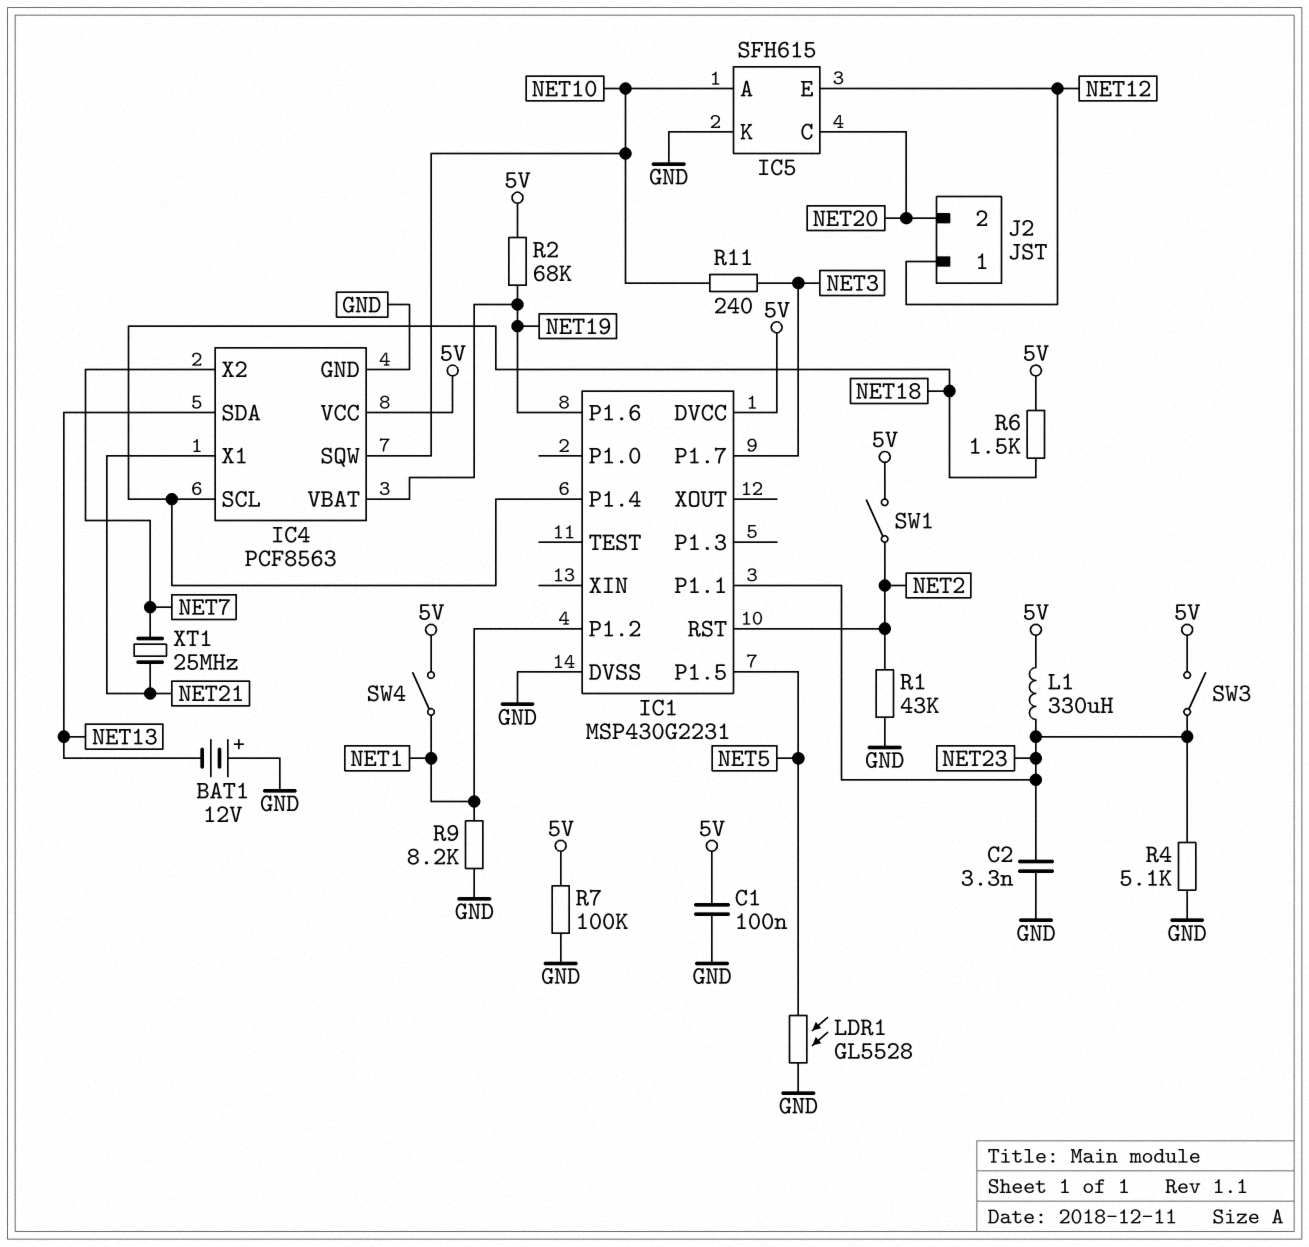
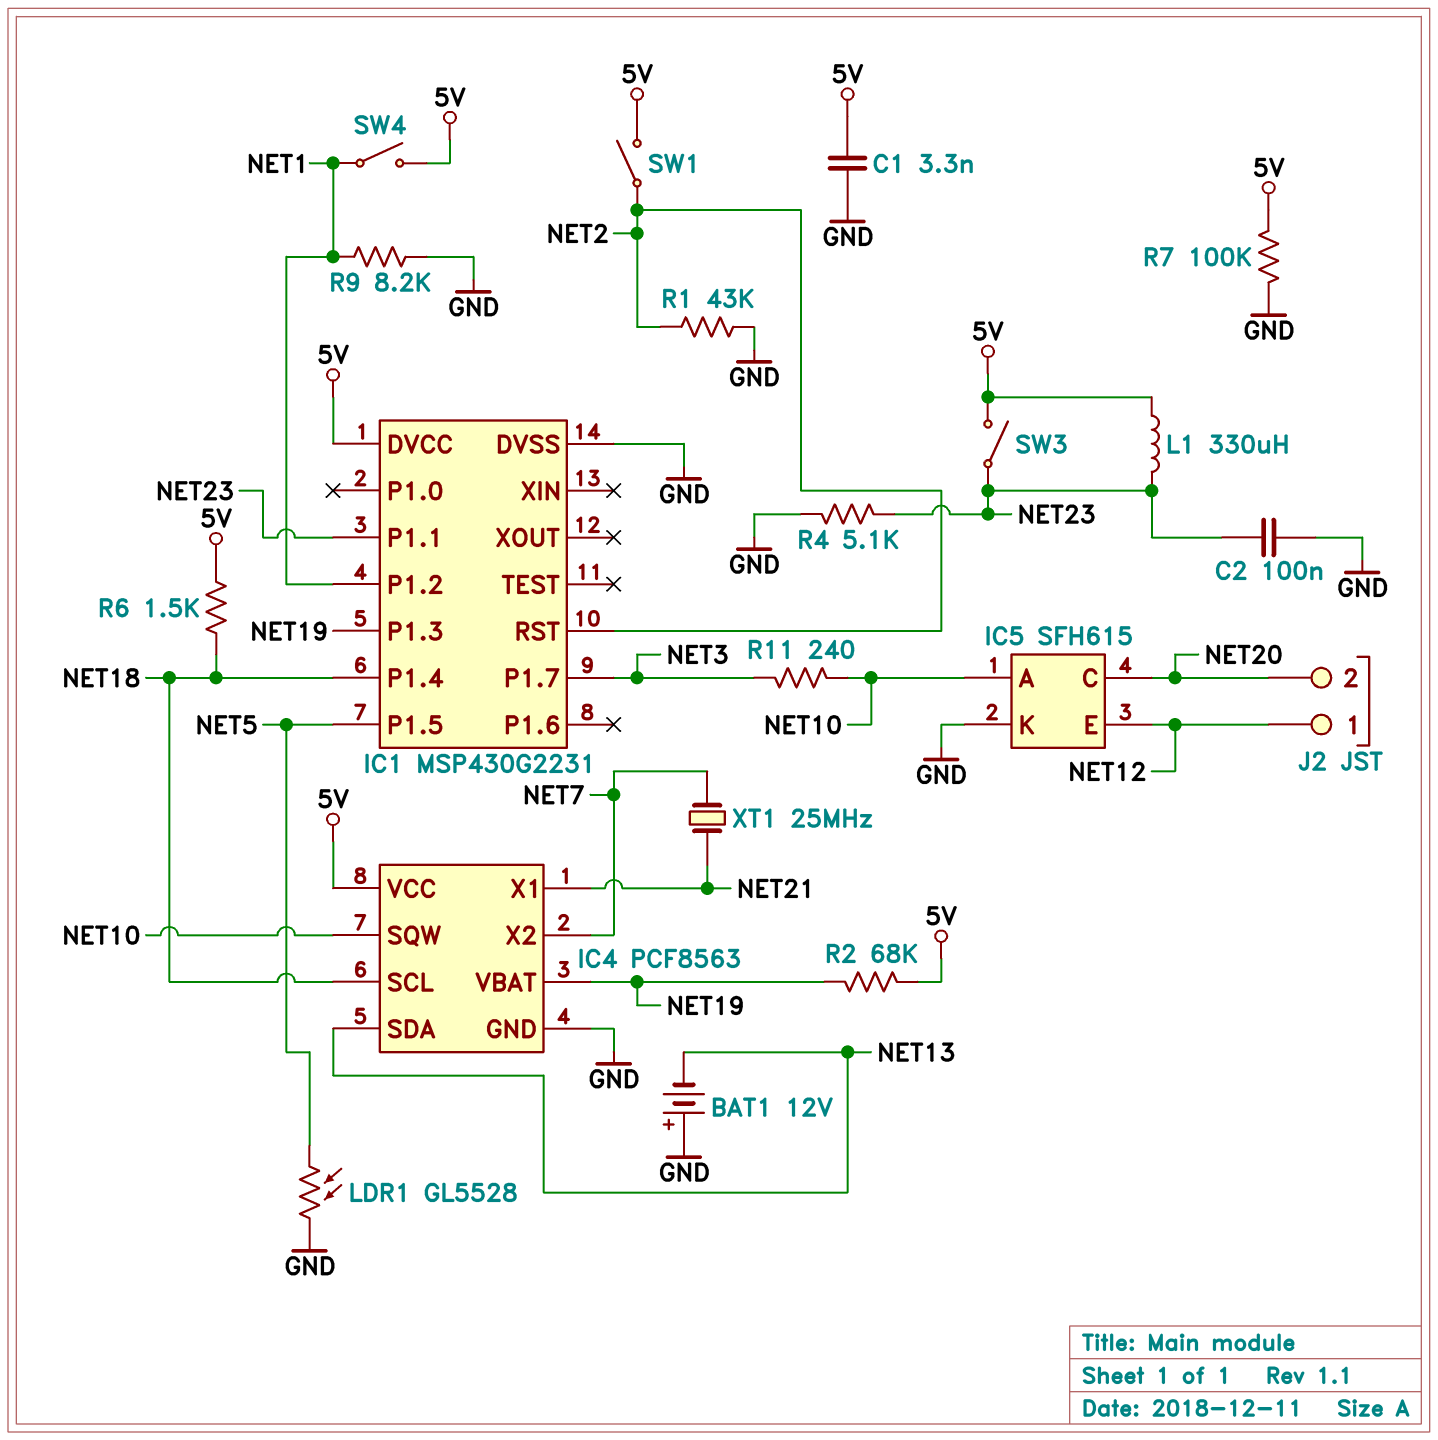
C1: 100nF (5V, GND) -> 3.3nF (5V, GND)
C2: 3.3nF (GND, NET23) -> 100nF (GND, NET23)
IC1 pin P1.3: none -> NET19
IC1 pin P1.6: NET19 -> none

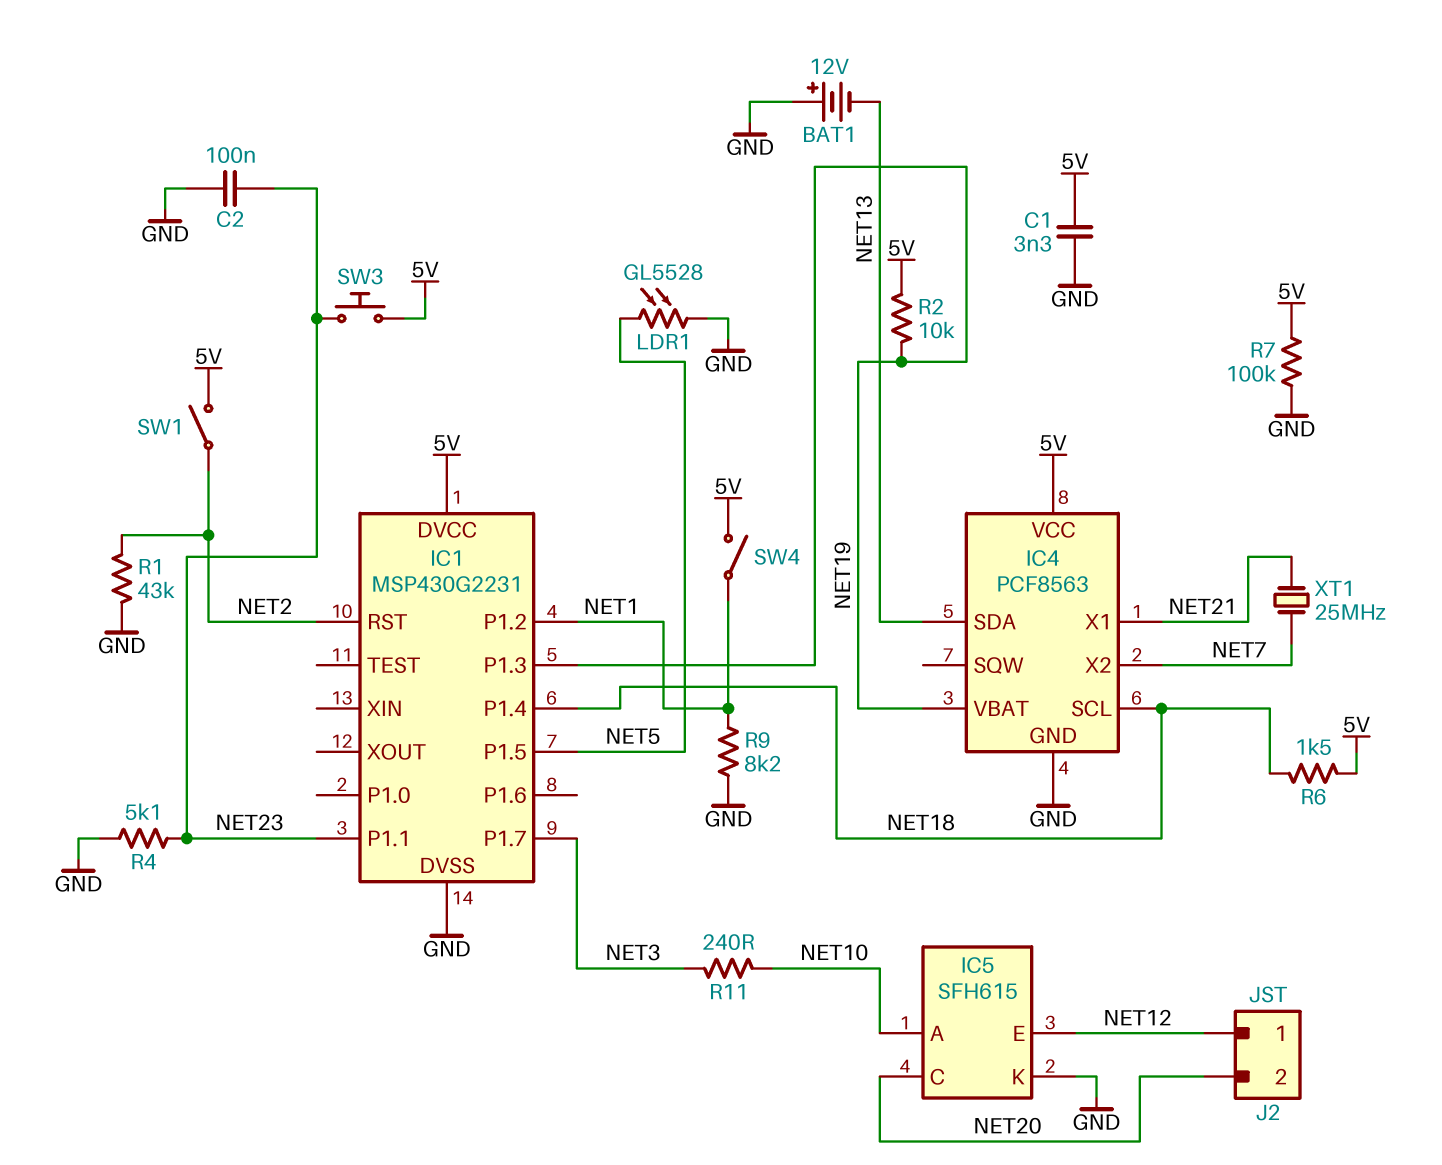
IC4 pin SQW: NET10 -> none
L1: 330uH (5V, NET23) -> none
R2: 68k (5V, NET19) -> 10k (5V, NET19)
SW3: switch (5V, NET23) -> button (5V, NET23)

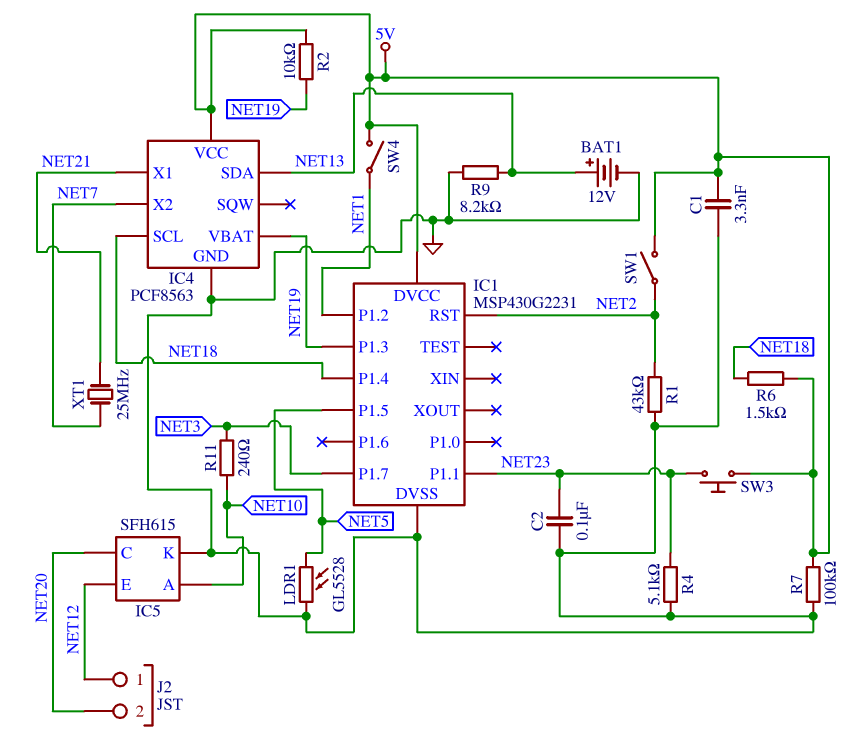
BAT1: 12V (plus GND, minus NET13) -> 12V (plus NET13, minus GND)
R9: 8.2k (GND, NET1) -> 8.2k (GND, NET13)

